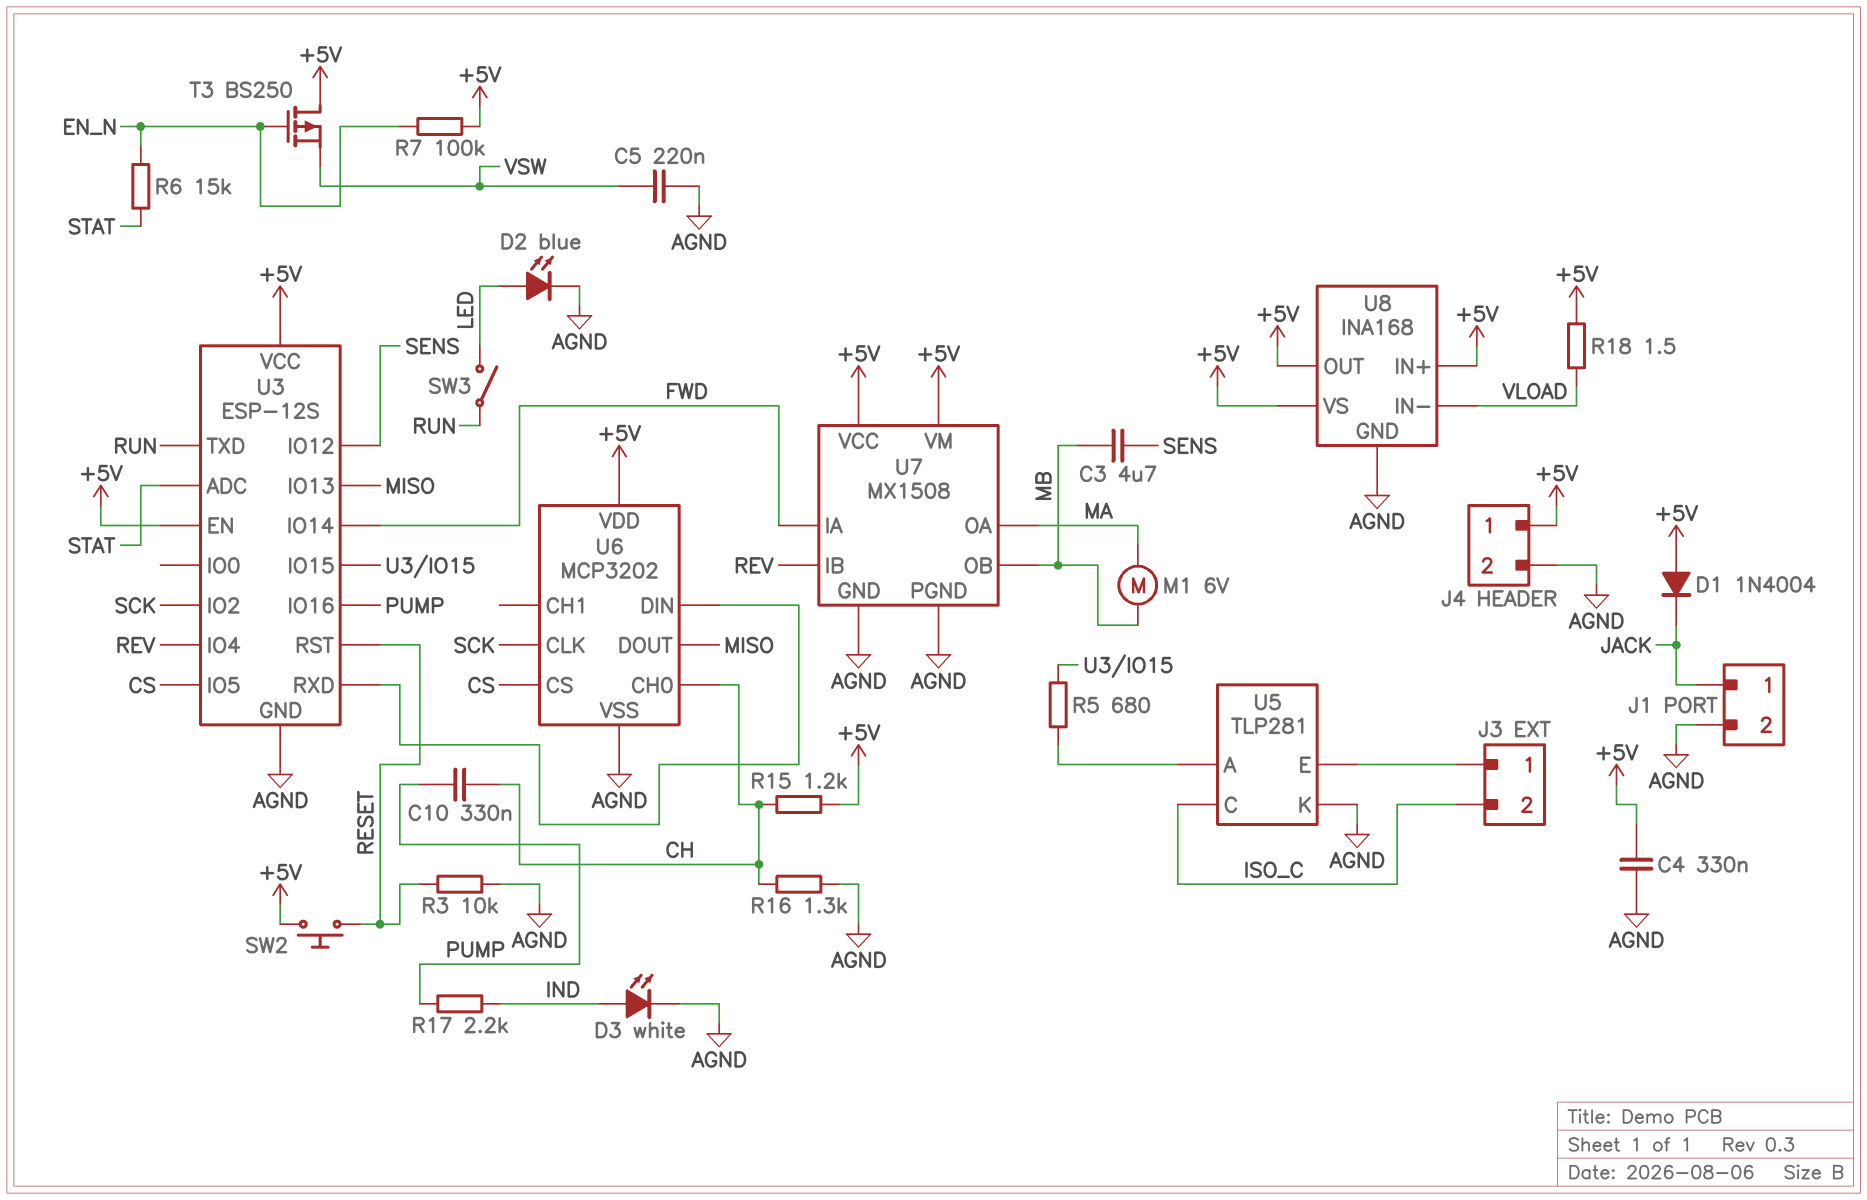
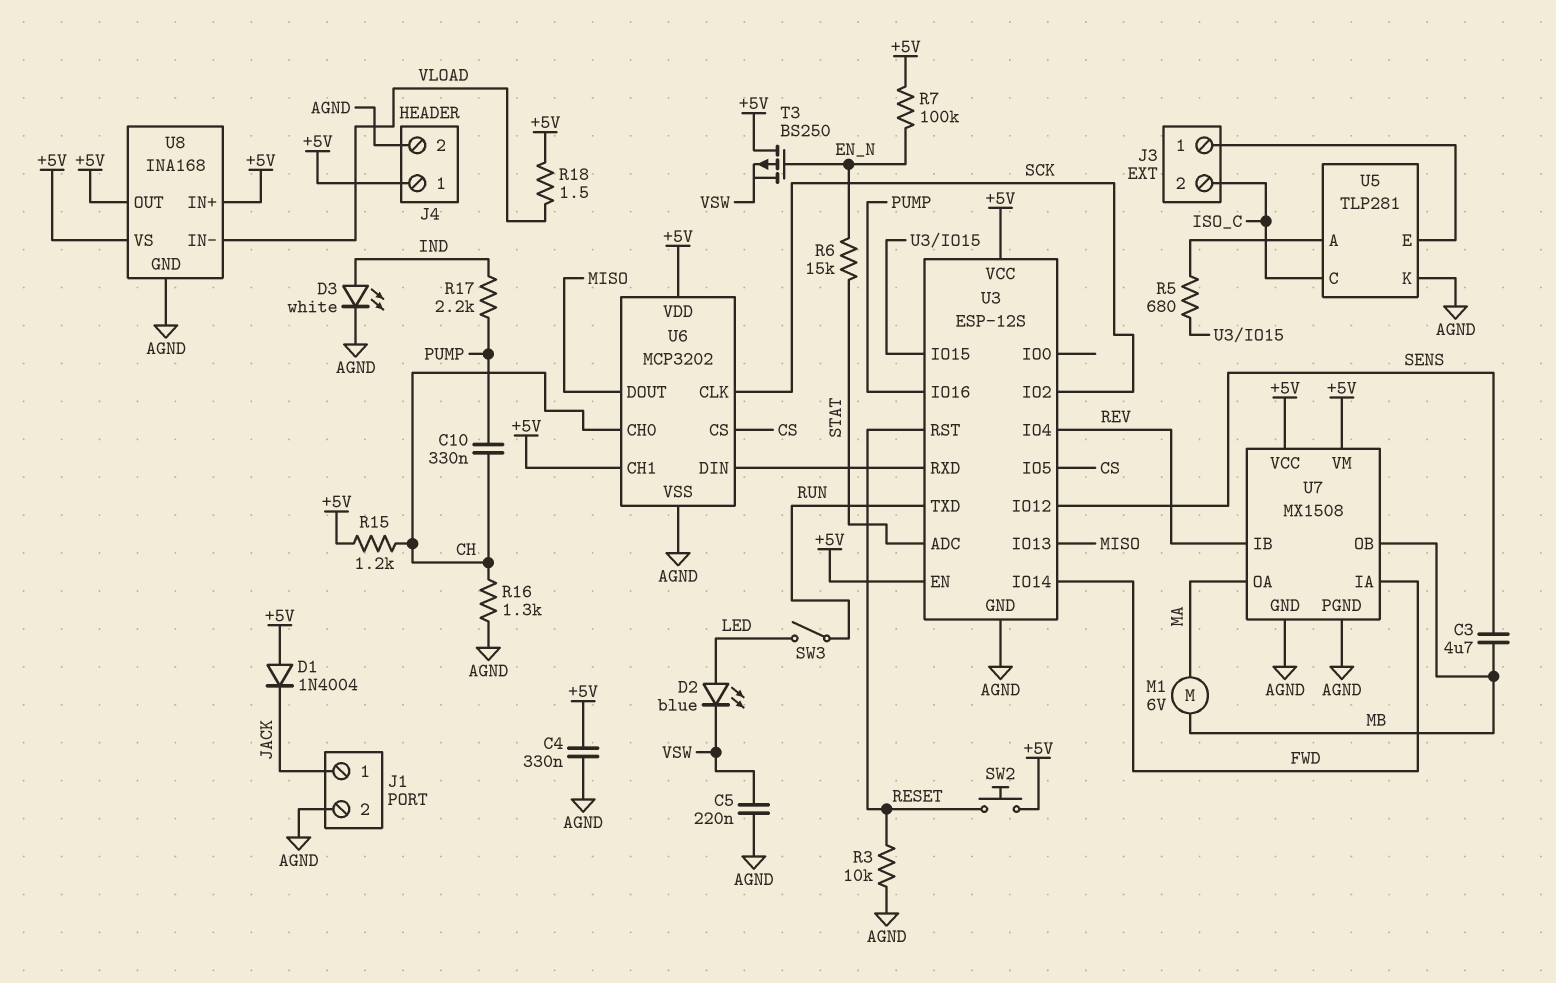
D2: LED blue (A LED, K AGND) -> LED blue (A LED, K VSW)
U6 pin CH1: none -> +5V

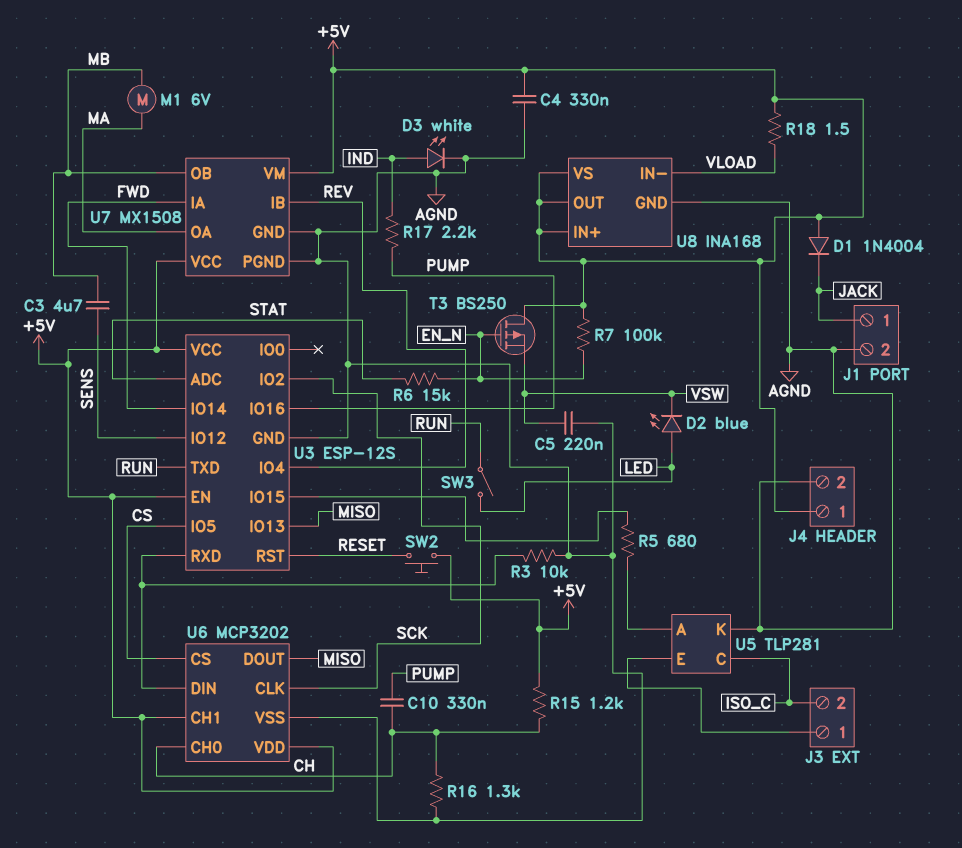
R3: 10k (AGND, RESET) -> 10k (AGND, U3/RXD)

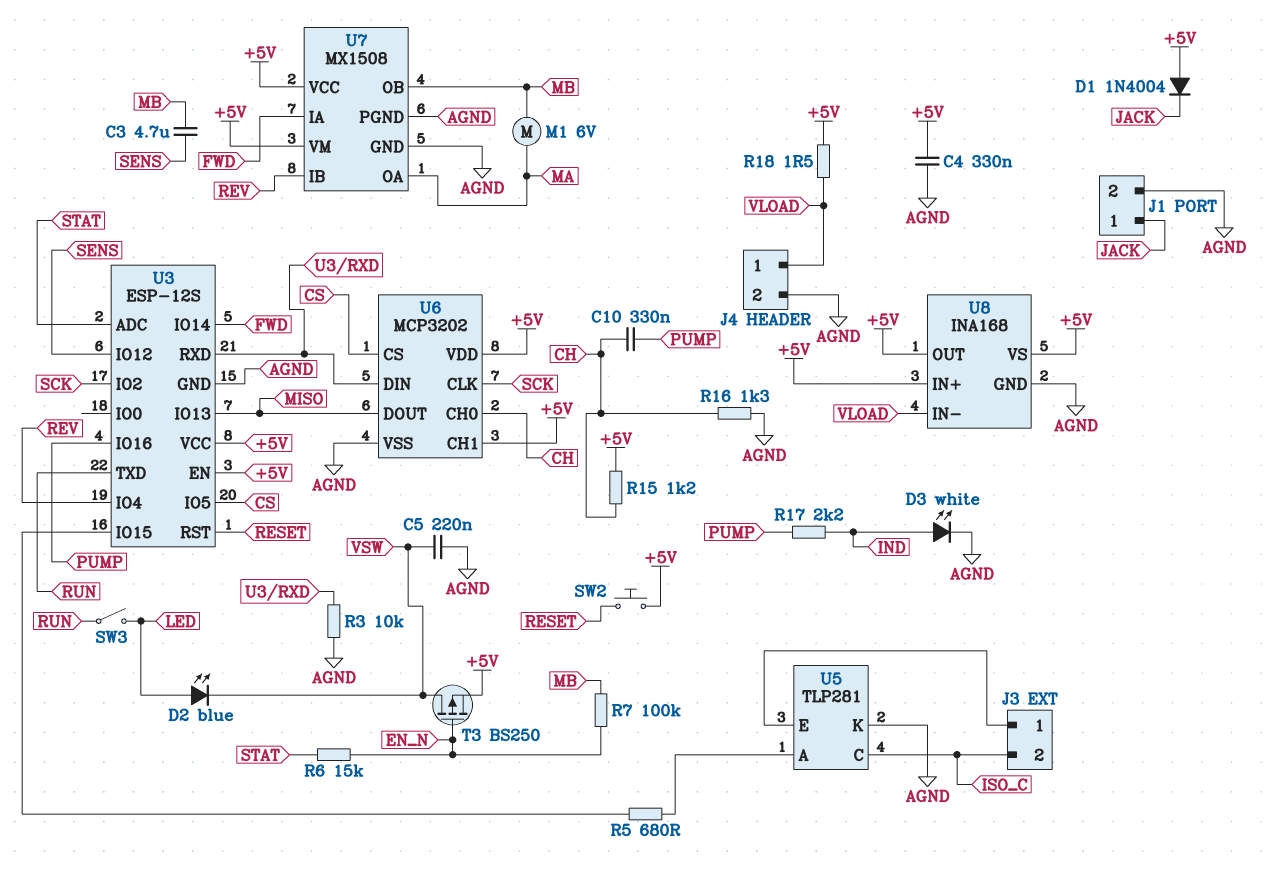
J4 pin 1: +5V -> VLOAD
R7: 100k (+5V, EN_N) -> 100k (EN_N, MB)
T3: PMOS BS250 (G EN_N, D +5V, S VSW) -> PMOS BS250 (G EN_N, D VSW, S +5V)

